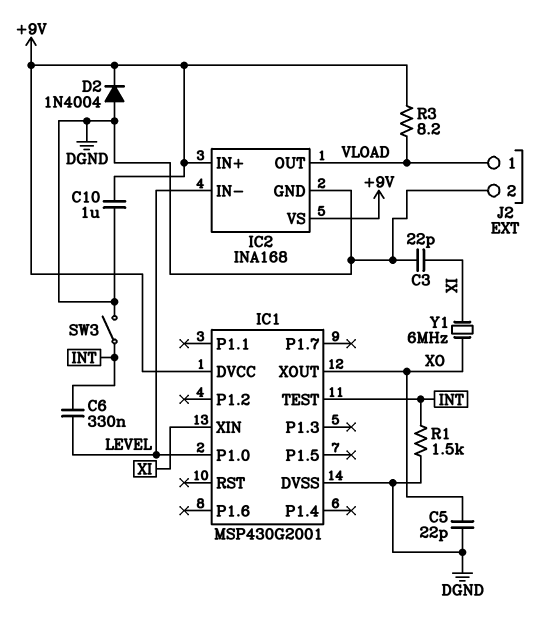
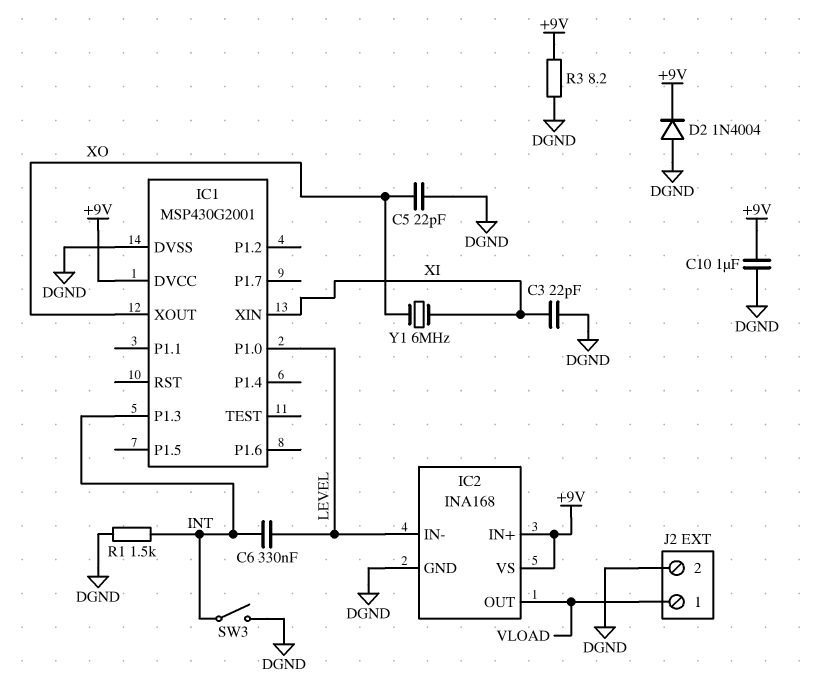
IC1 pin P1.3: none -> INT
IC1 pin TEST: INT -> none
R3: 8.2 (+9V, VLOAD) -> 8.2 (+9V, DGND)

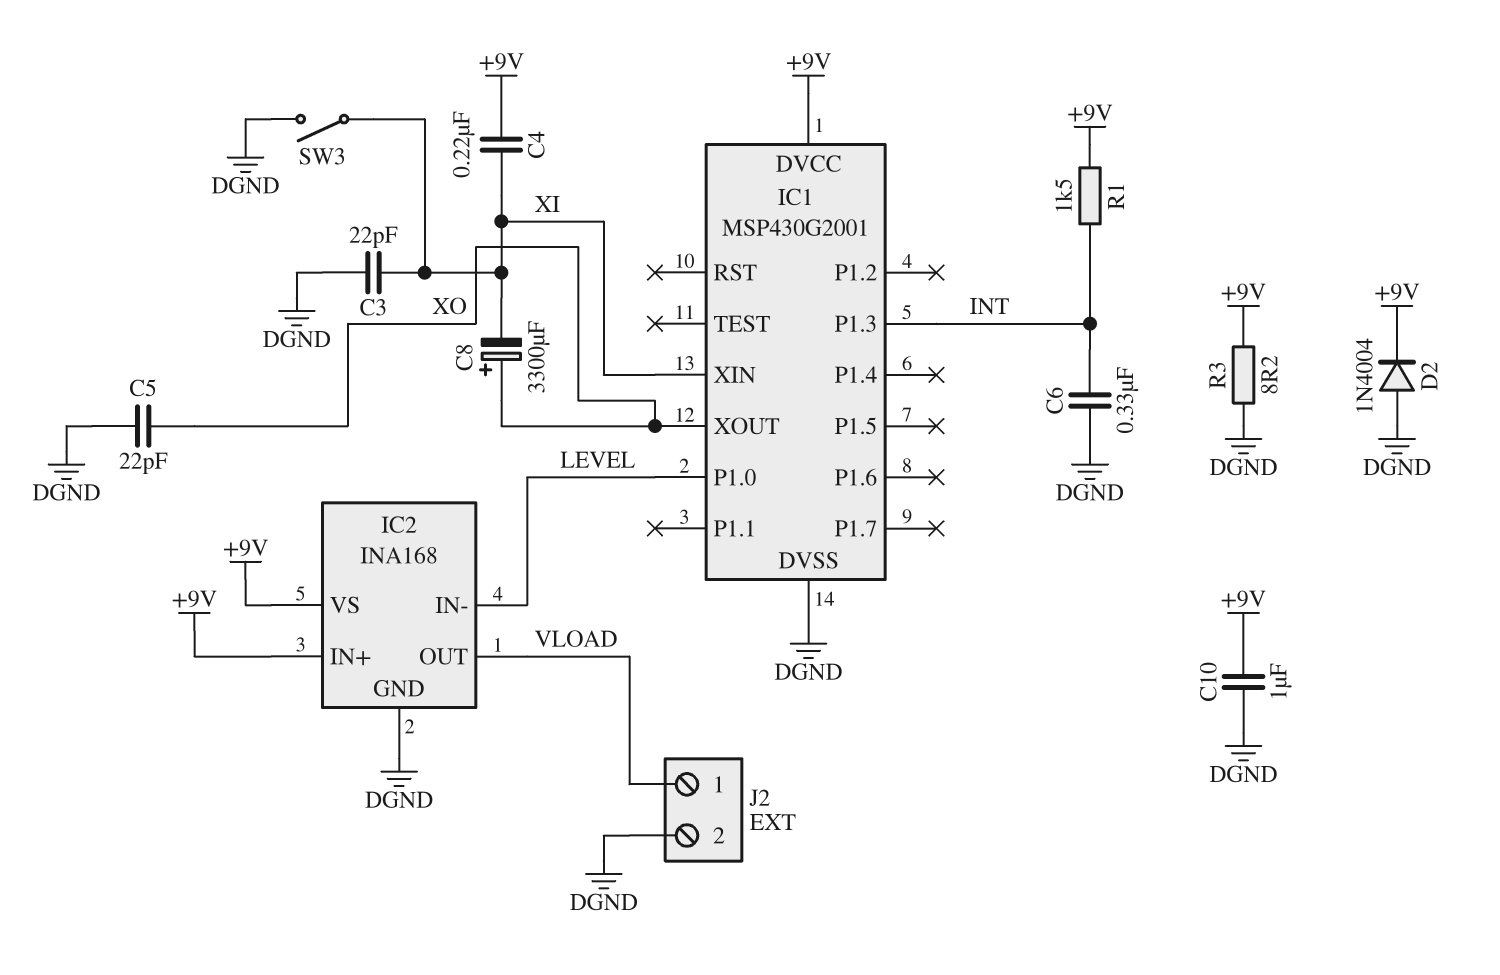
C4: none -> 220nF (+9V, XI)
C6: 330nF (INT, LEVEL) -> 330nF (DGND, INT)
C8: none -> 3300uF (plus XO, minus XI)
R1: 1.5k (DGND, INT) -> 1.5k (+9V, INT)
SW3: switch (DGND, INT) -> switch (DGND, XI)
Y1: 6MHz (XI, XO) -> none

